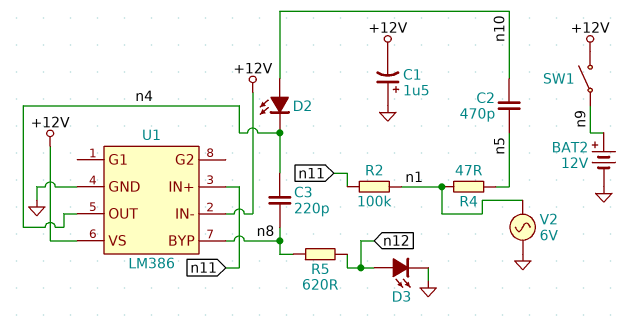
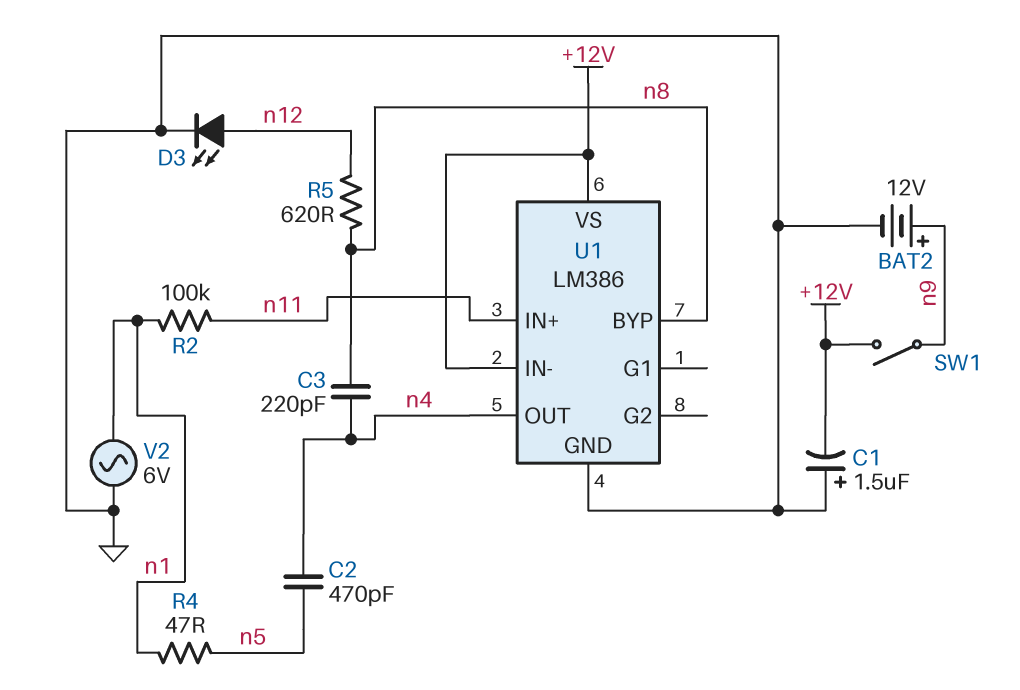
C2: 470pF (n5, n10) -> 470pF (n4, n5)
D2: LED (A n10, K n4) -> none

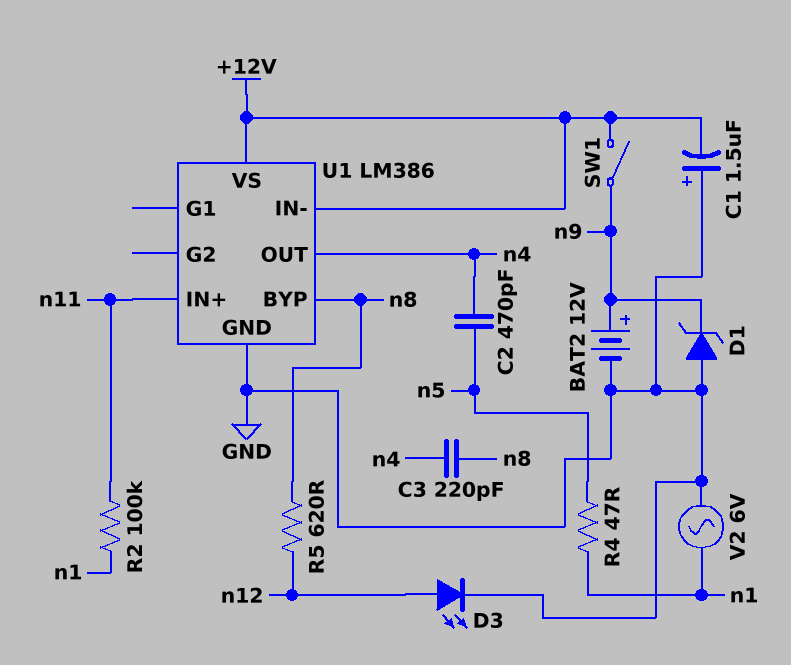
D1: none -> zener (A GND, K n9)

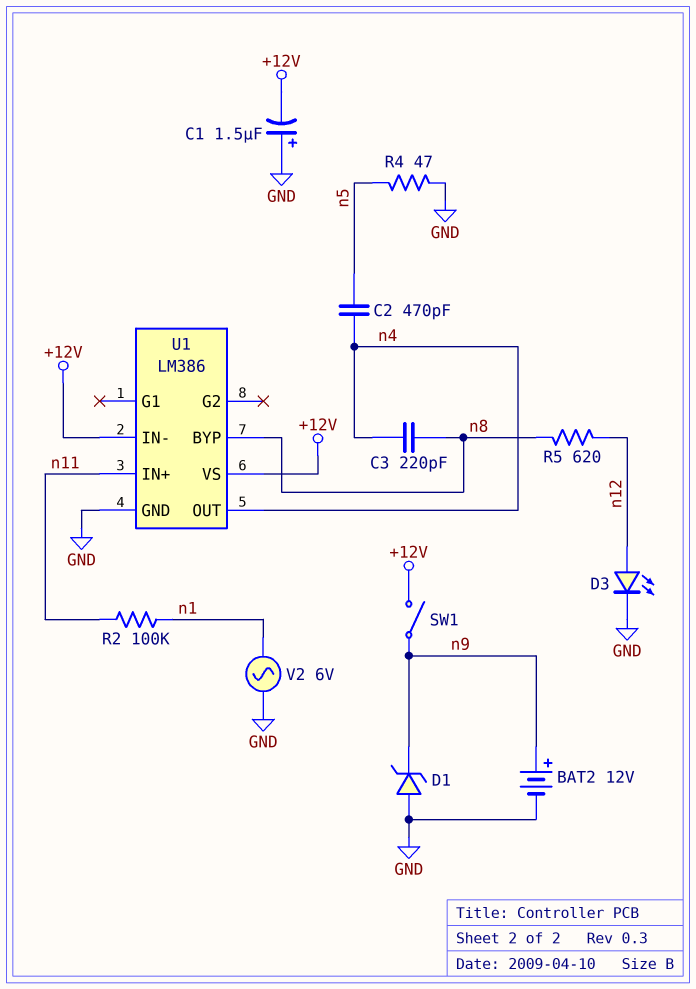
R4: 47 (n1, n5) -> 47 (GND, n5)

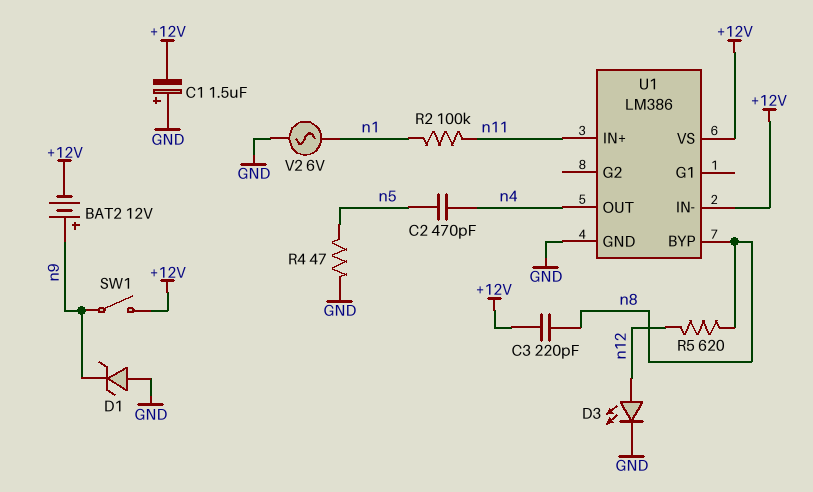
BAT2: 12V (plus n9, minus GND) -> 12V (plus n9, minus +12V)
C3: 220pF (n4, n8) -> 220pF (+12V, n8)

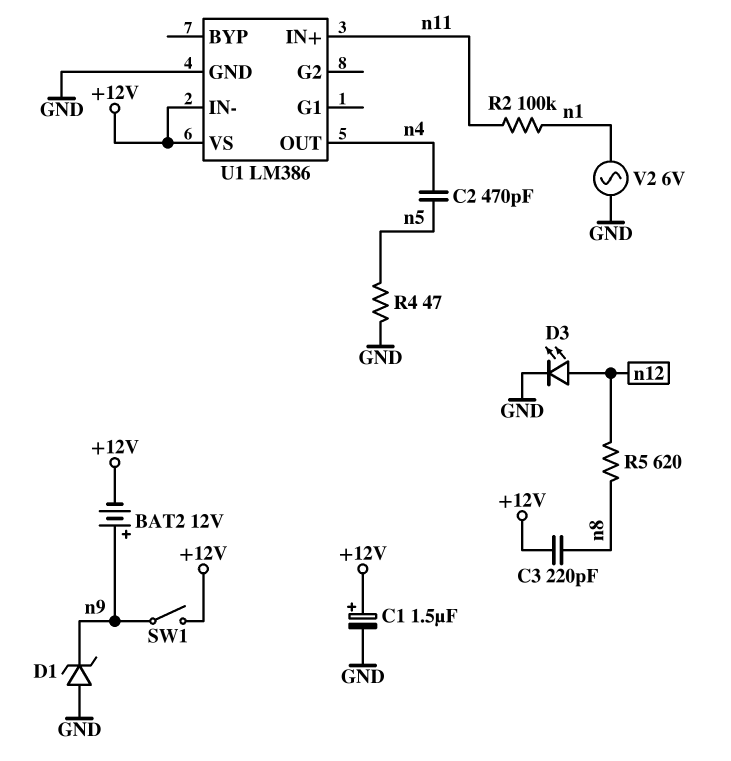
C1: 1.5uF (plus GND, minus +12V) -> 1.5uF (plus +12V, minus GND)
U1 pin BYP: n8 -> none

